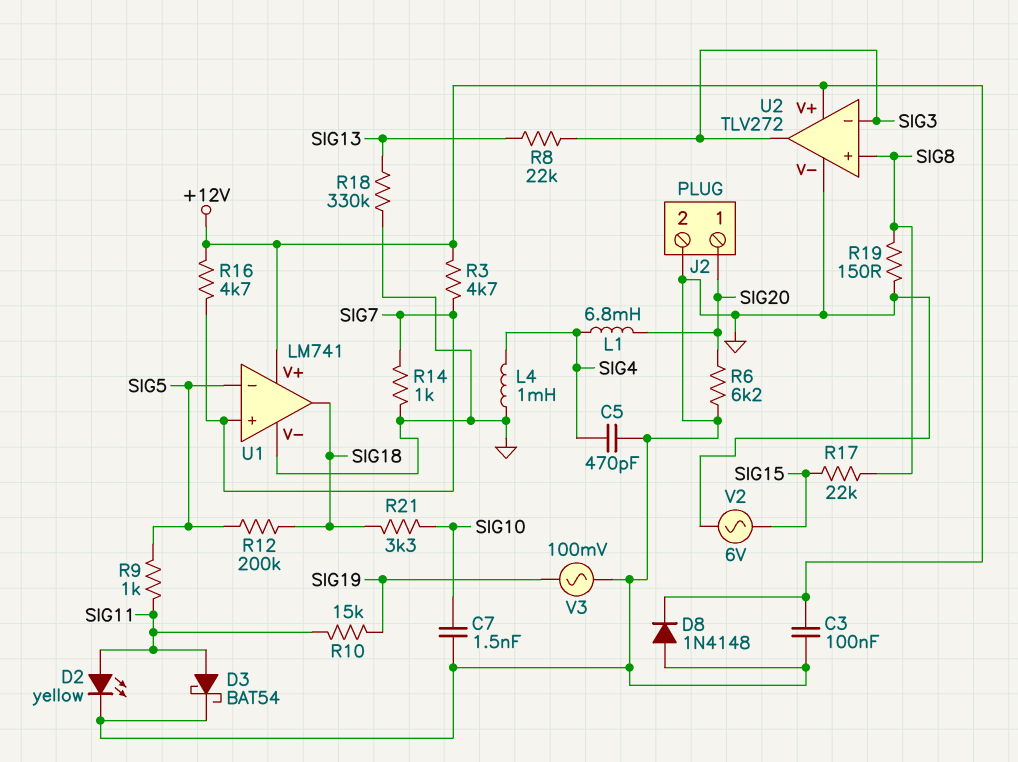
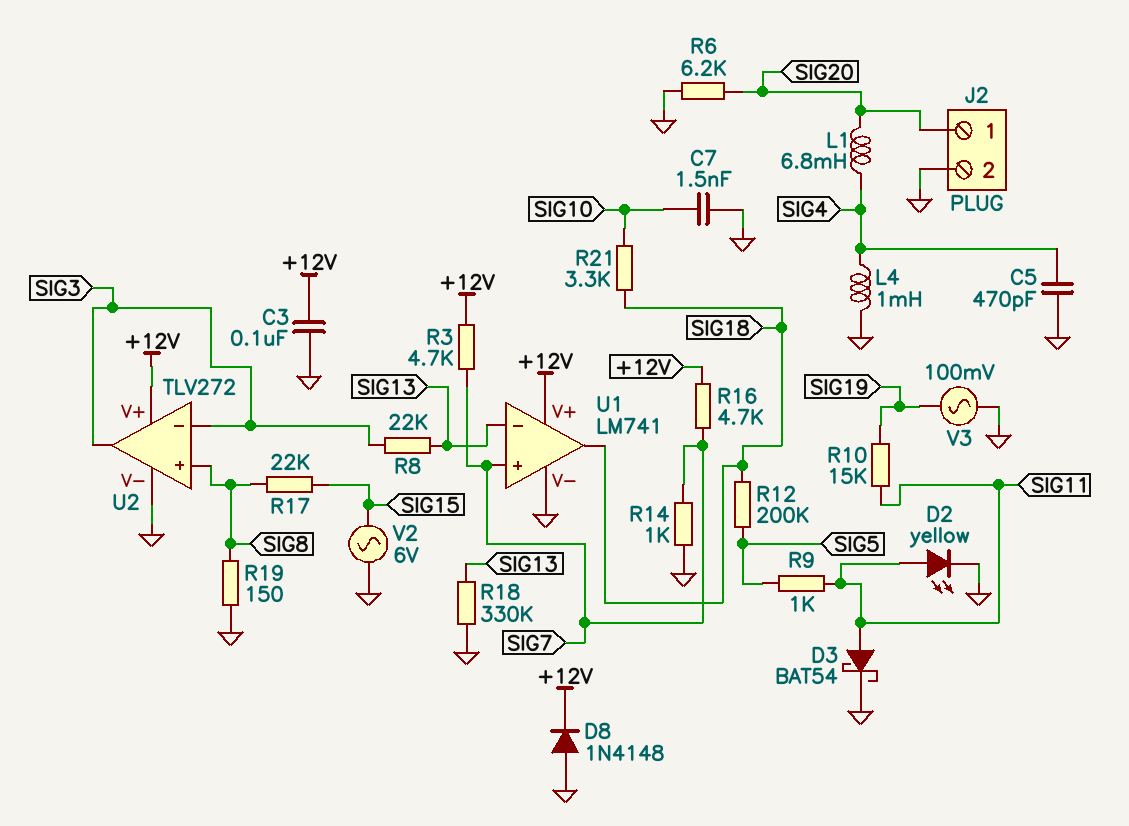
U1 pin in-: SIG5 -> SIG13

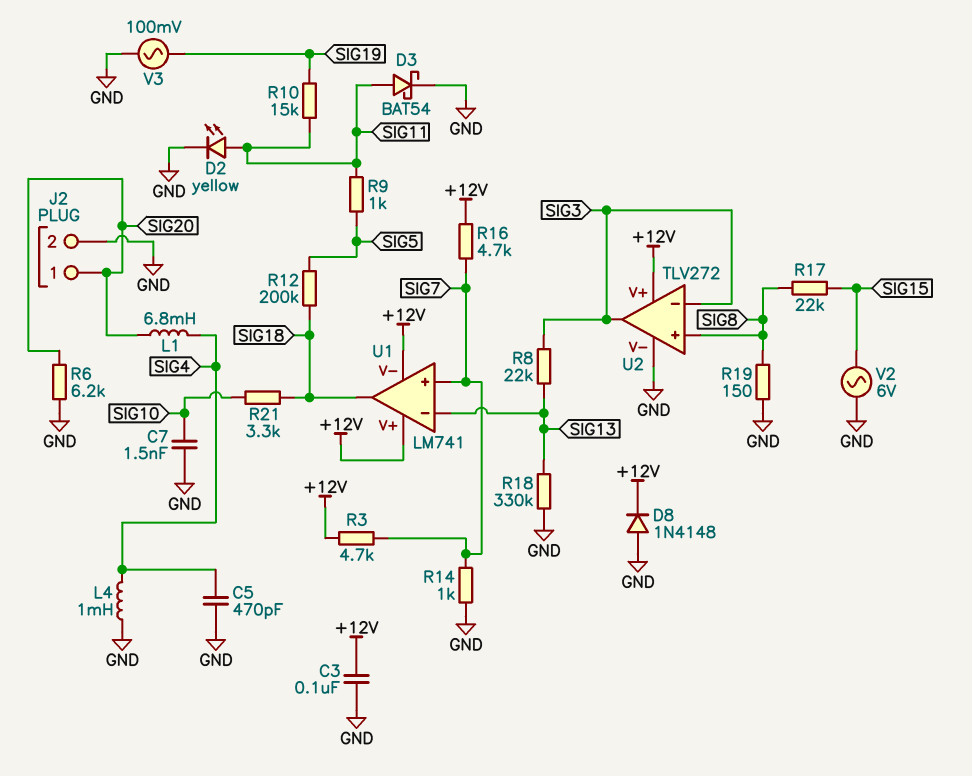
U1 pin V-: GND -> +12V

